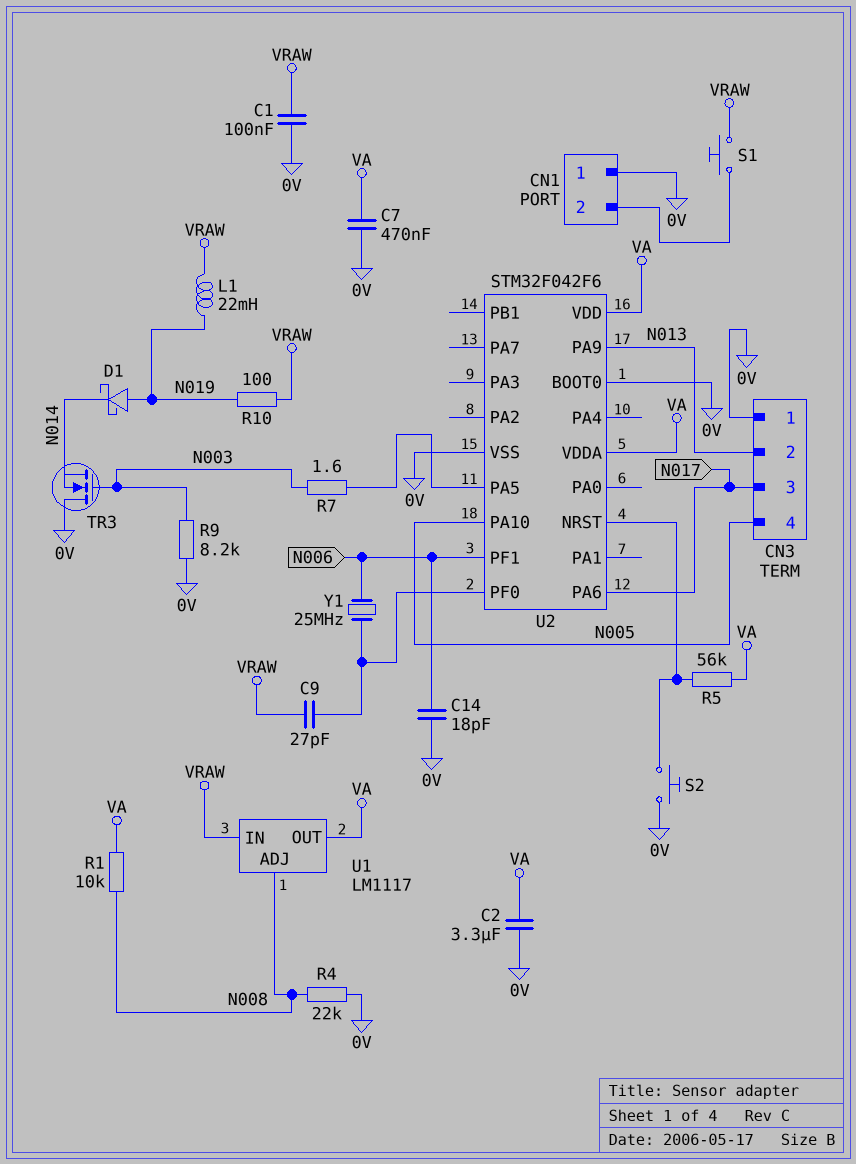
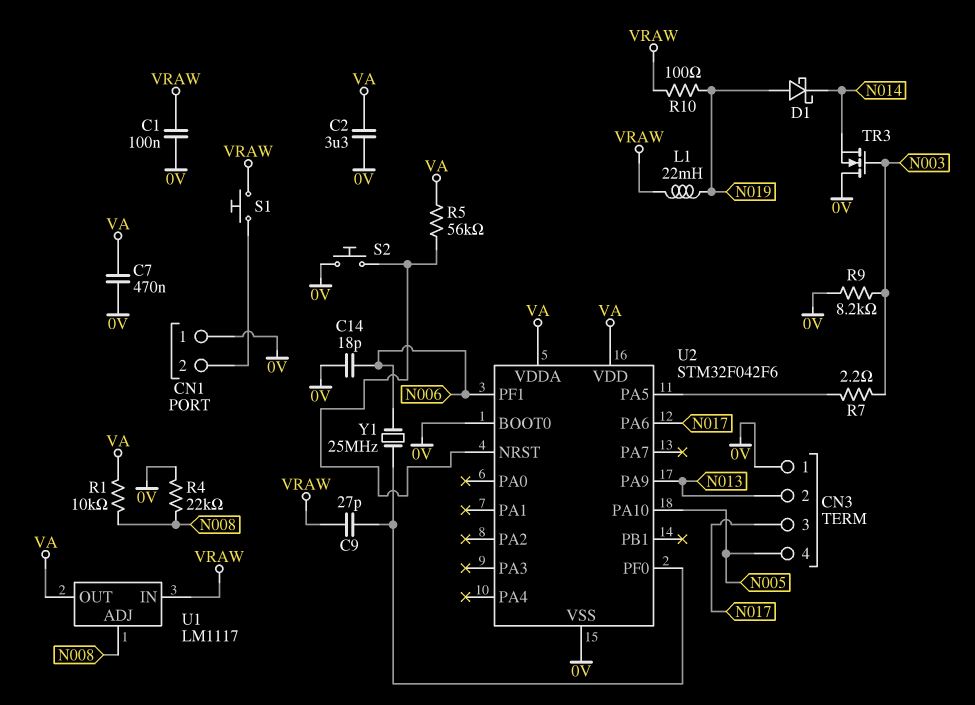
R7: 1.6 (N003, U2/PA5) -> 2.2 (N003, U2/PA5)

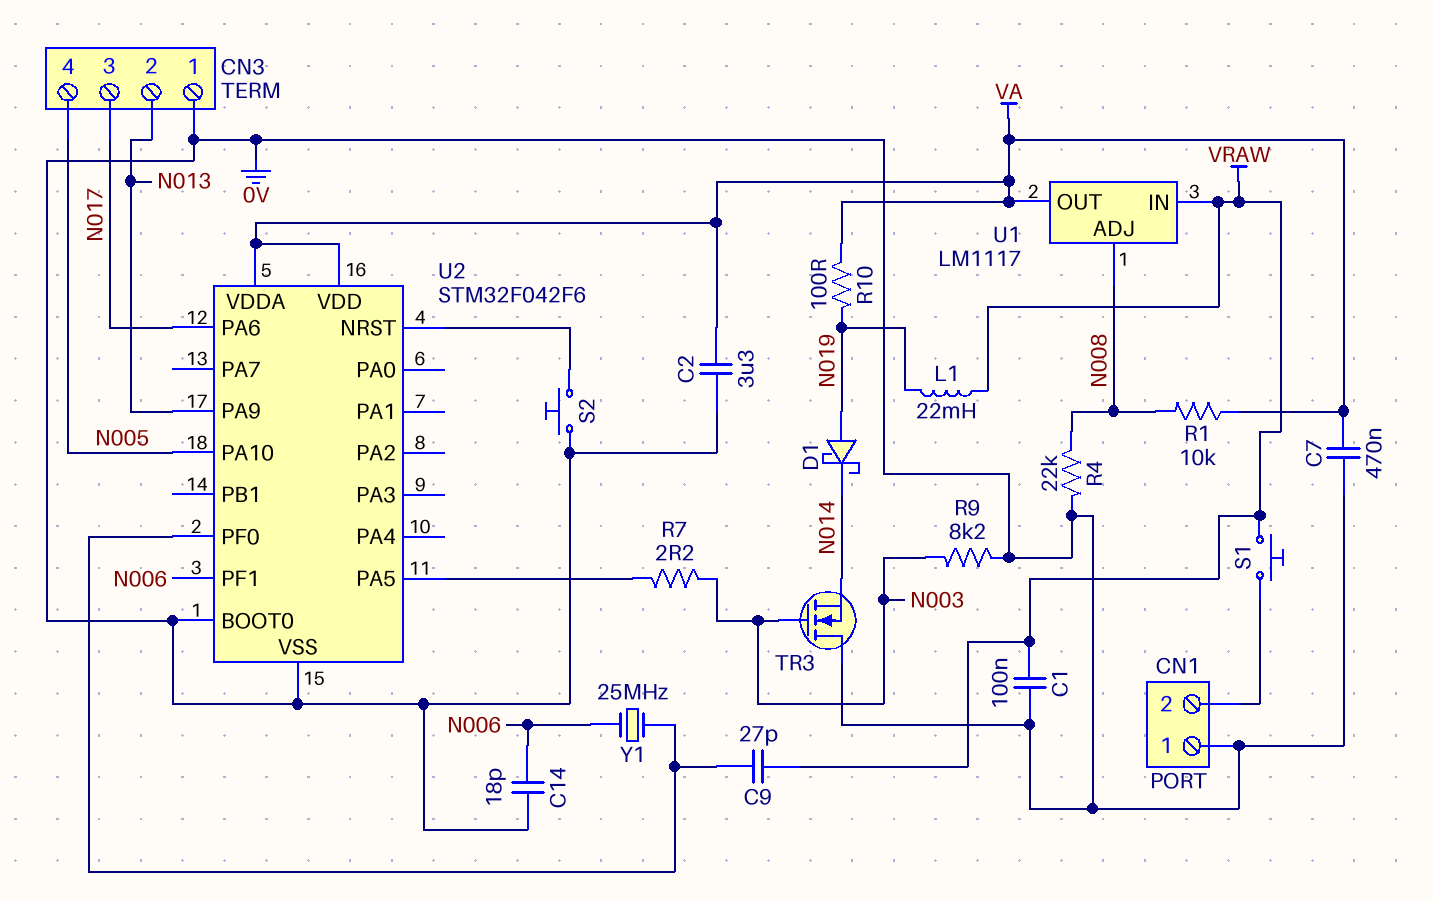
R5: 56k (U2/NRST, VA) -> none
R10: 100 (N019, VRAW) -> 100 (N019, VA)

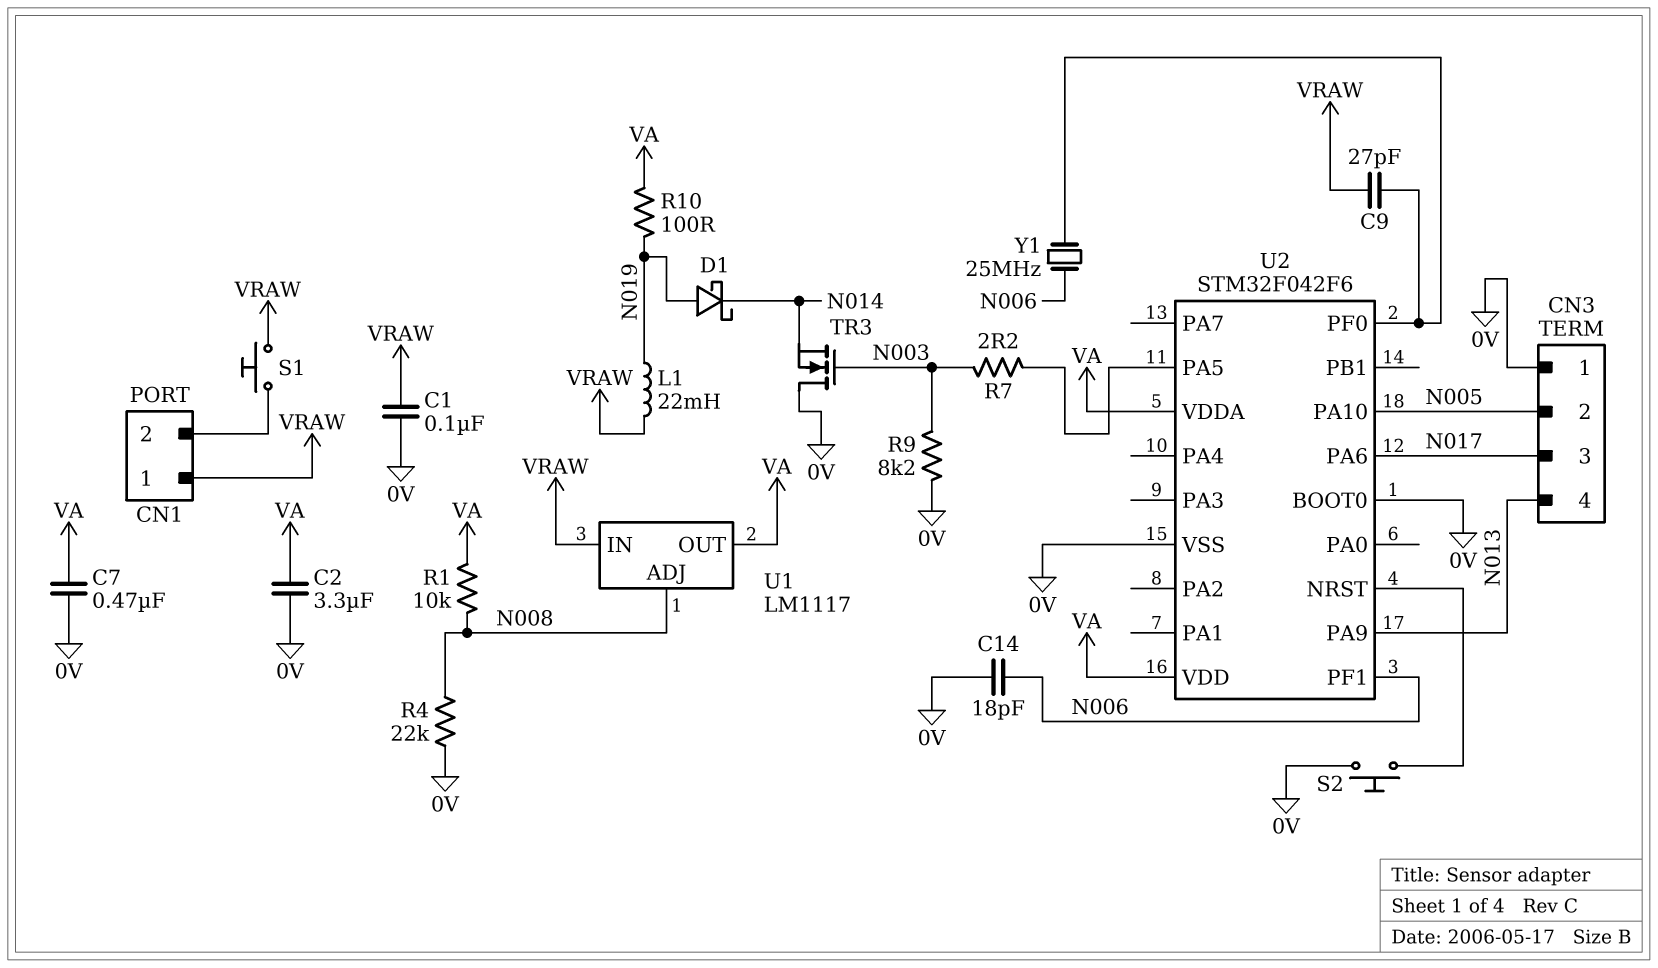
CN1 pin 1: 0V -> VRAW
CN3 pin 2: N013 -> N005
CN3 pin 4: N005 -> N013

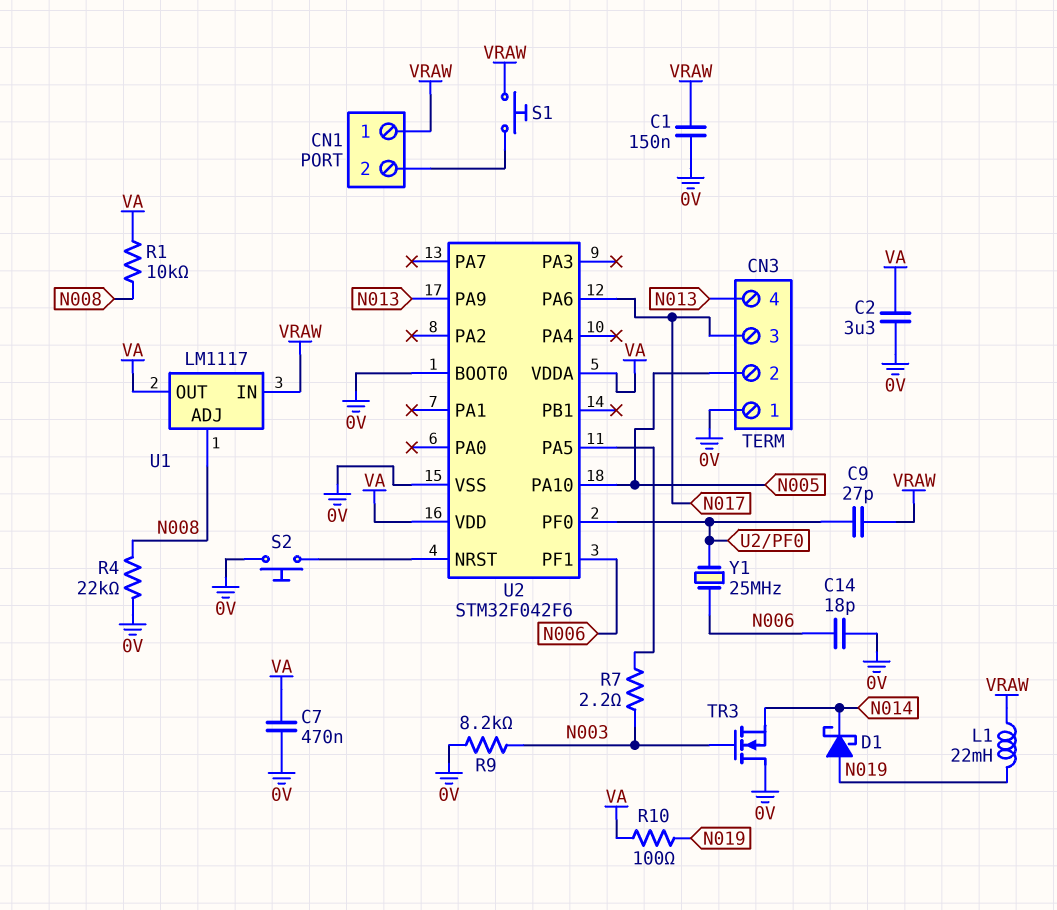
C1: 100nF (0V, VRAW) -> 150nF (0V, VRAW)

